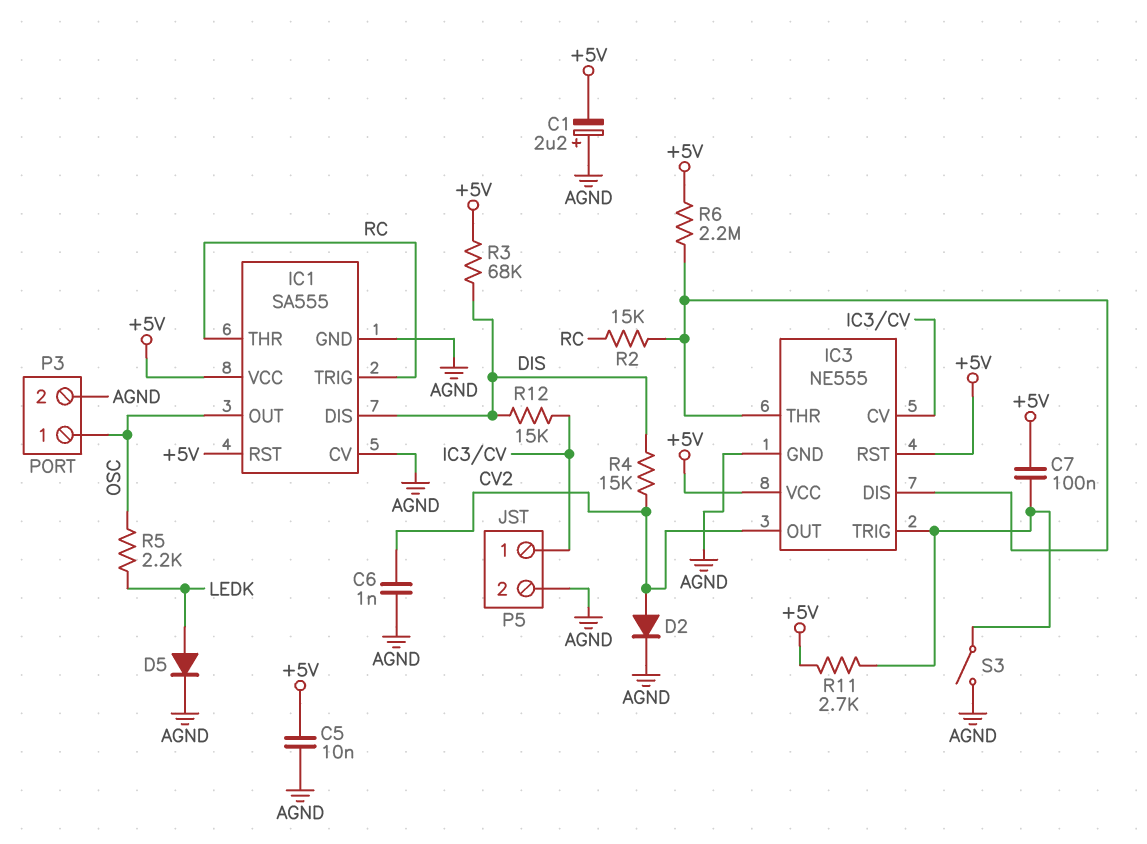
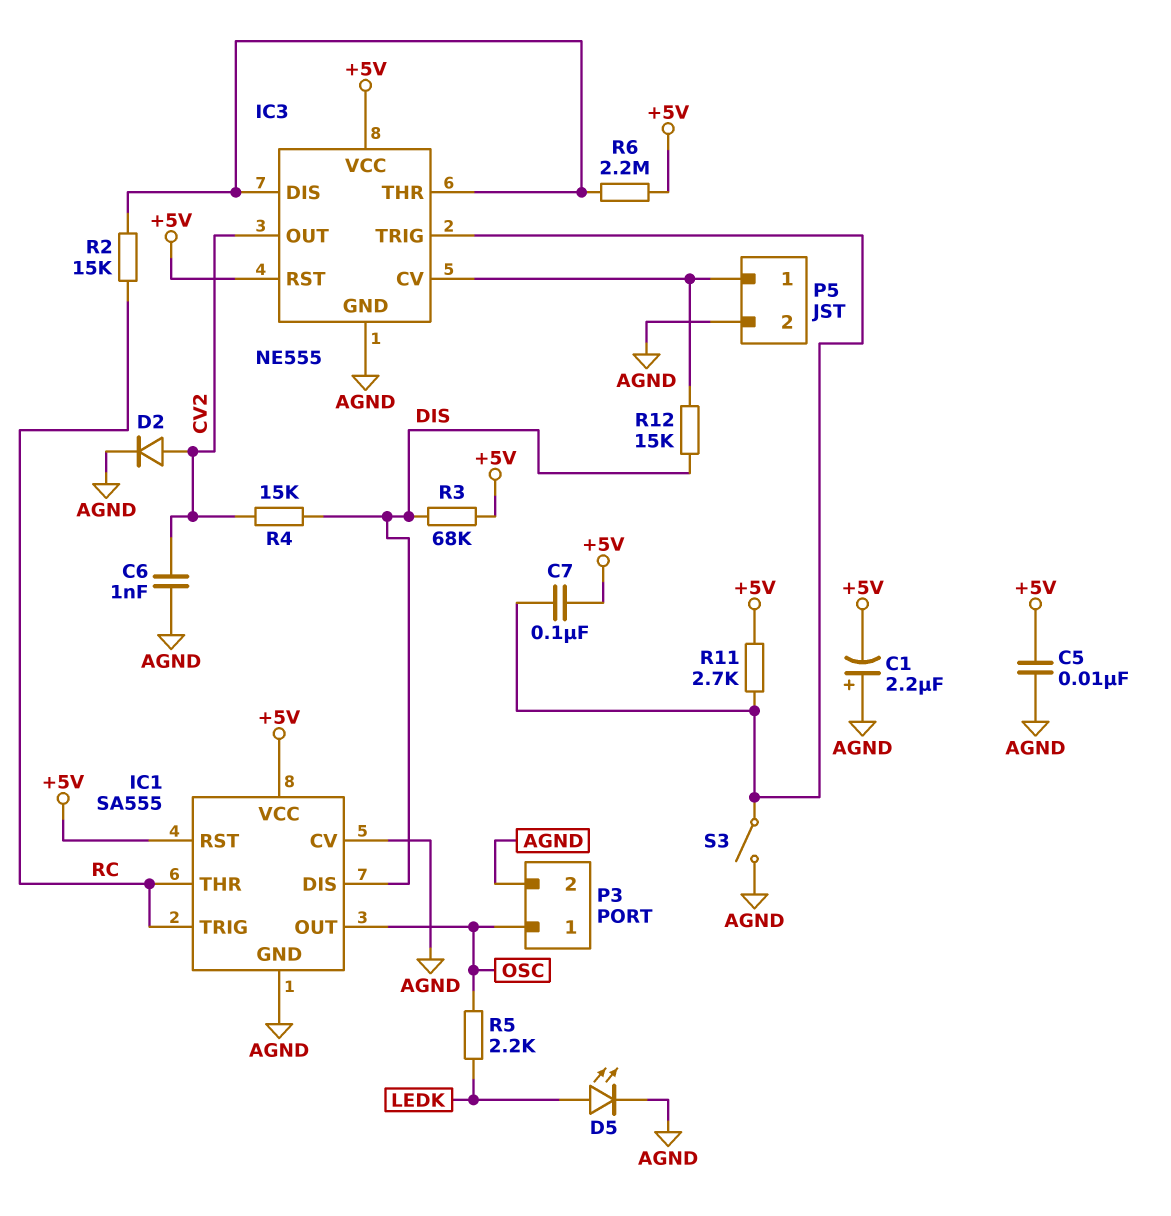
D5: diode (A LEDK, K AGND) -> LED (A LEDK, K AGND)

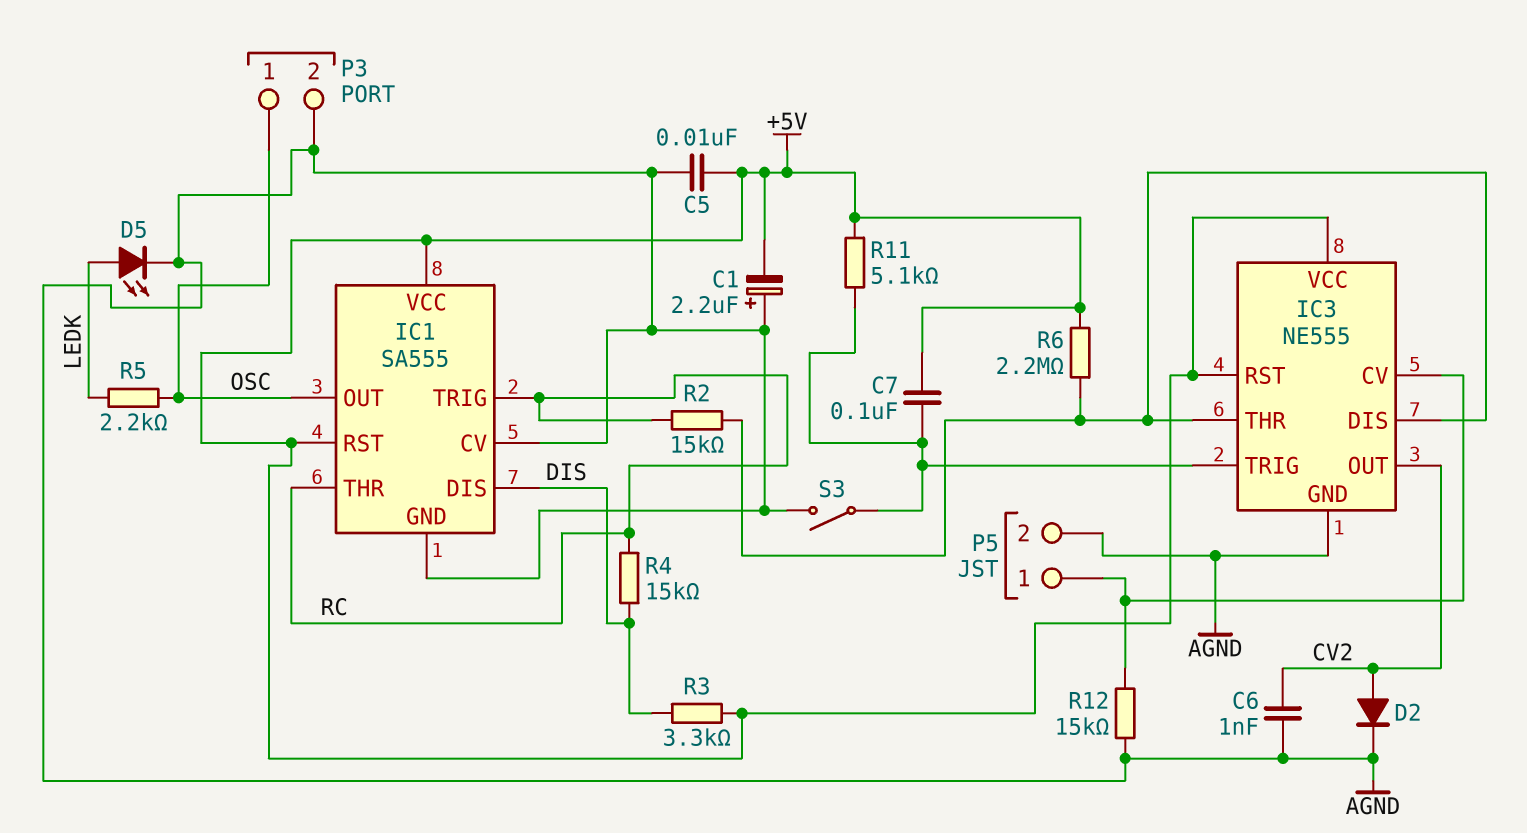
R3: 68k (+5V, DIS) -> 3.3k (+5V, DIS)
R4: 15k (CV2, DIS) -> 15k (DIS, RC)
R11: 2.7k (+5V, IC3/TRIG) -> 5.1k (+5V, IC3/TRIG)
R12: 15k (DIS, IC3/CV) -> 15k (AGND, IC3/CV)

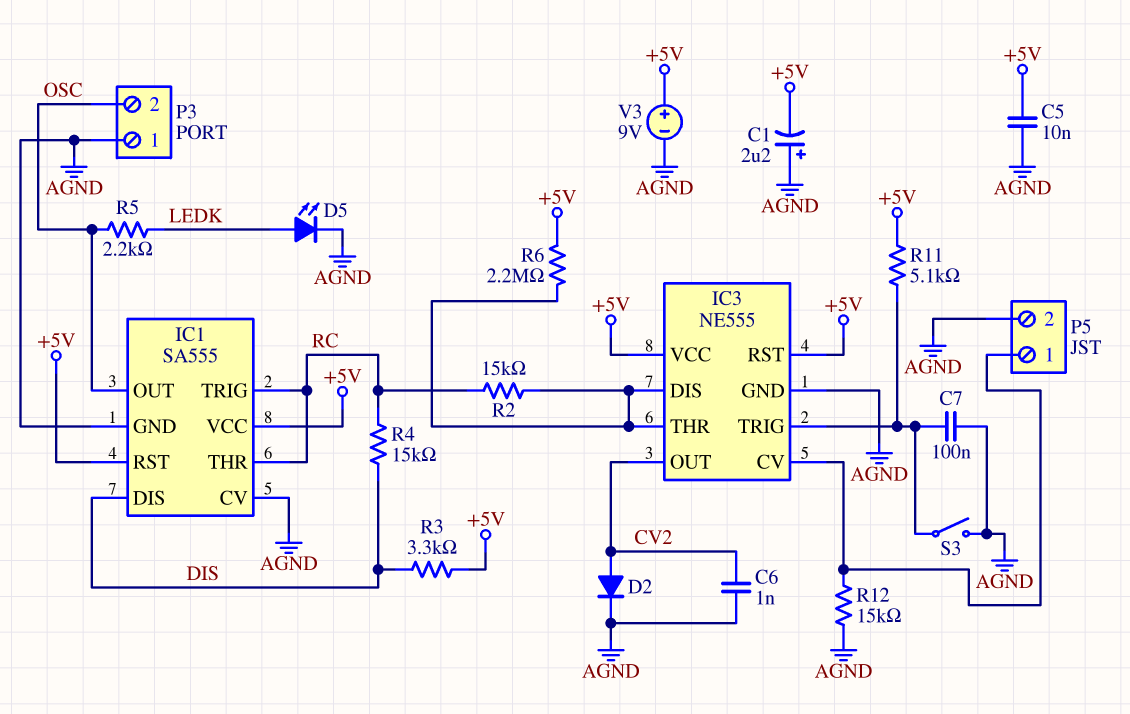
C7: 100nF (+5V, IC3/TRIG) -> 100nF (AGND, IC3/TRIG)
P3 pin 1: OSC -> AGND
P3 pin 2: AGND -> OSC
V3: none -> 9V (plus +5V, minus AGND)

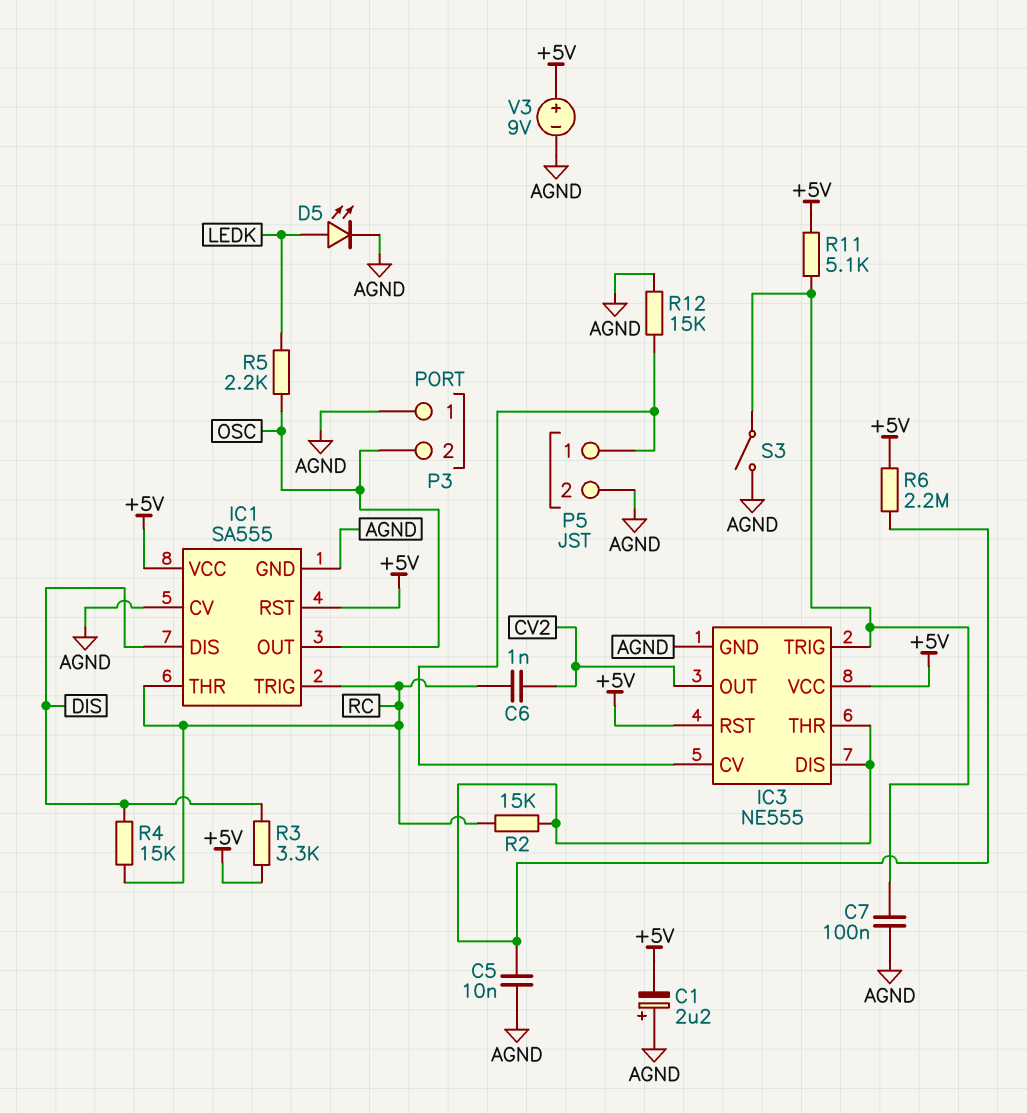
C5: 10nF (+5V, AGND) -> 10nF (AGND, IC3/DIS)
C6: 1nF (AGND, CV2) -> 1nF (CV2, RC)
D2: diode (A CV2, K AGND) -> none

